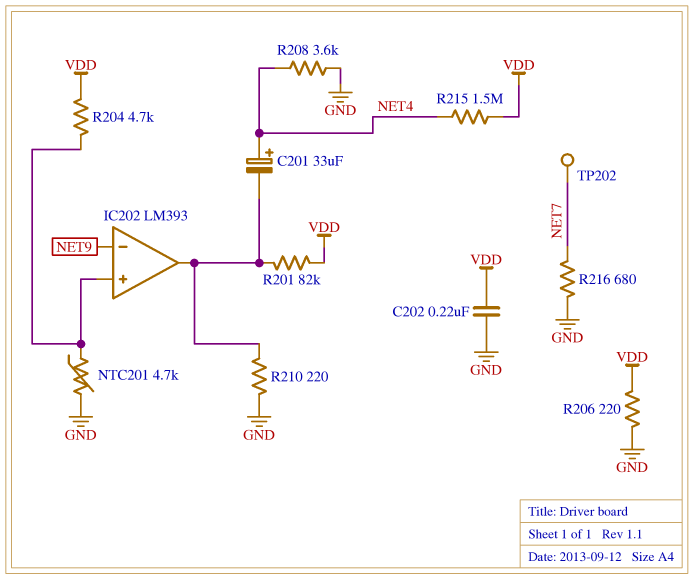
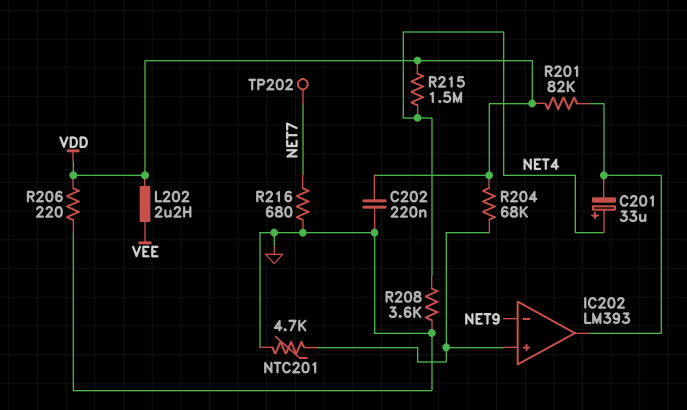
L202: none -> 2.2uH (VDD, VEE)
R204: 4.7k (IC202/in+, VDD) -> 68k (IC202/in+, VDD)
R210: 220 (GND, IC202/out) -> none

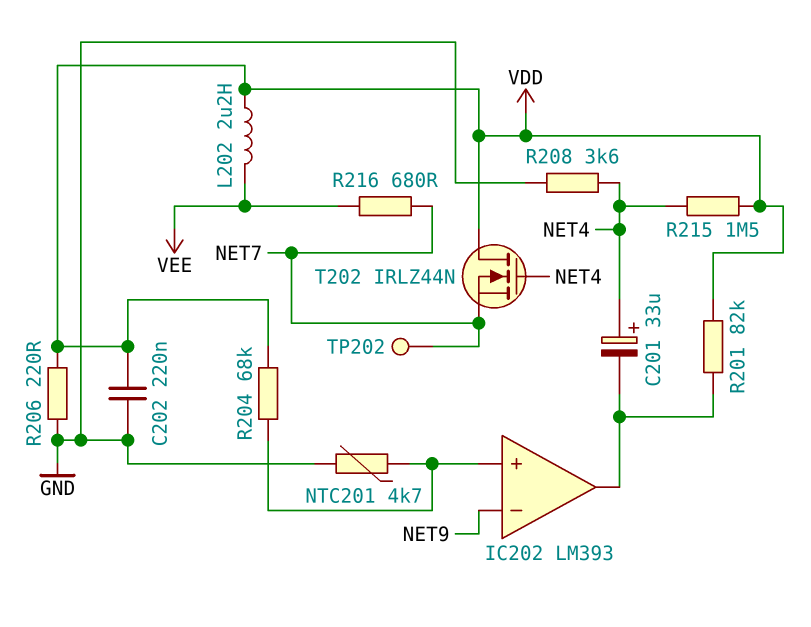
R216: 680 (GND, NET7) -> 680 (NET7, VEE)
T202: none -> NMOS IRLZ44N (G NET4, D VDD, S NET7)

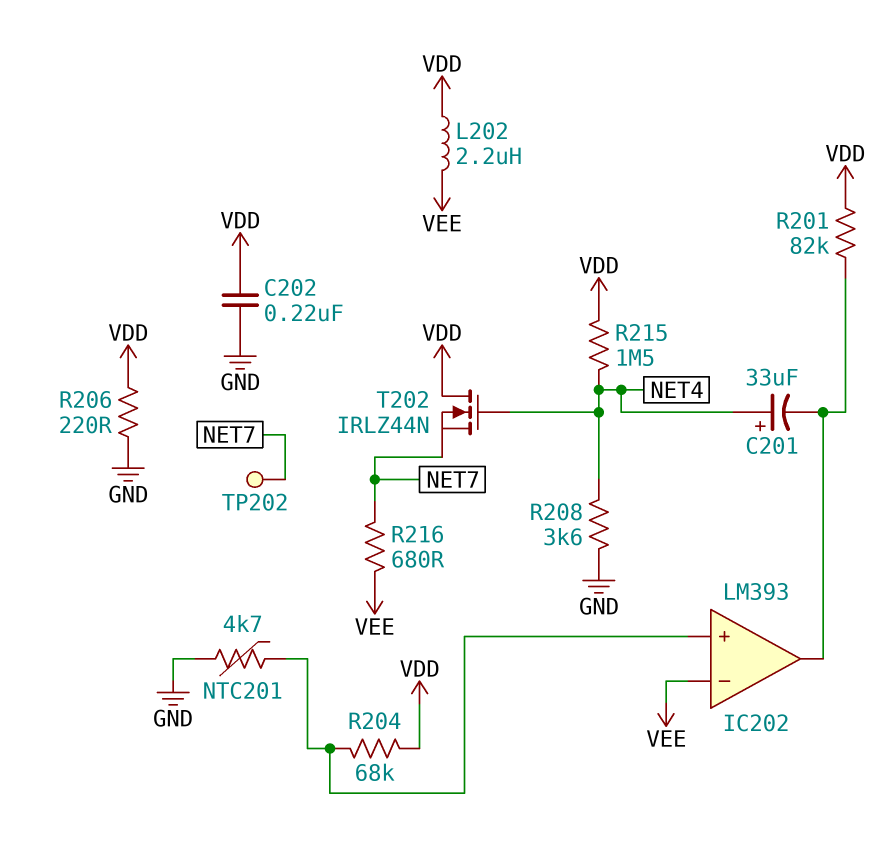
IC202 pin in-: NET9 -> VEE

